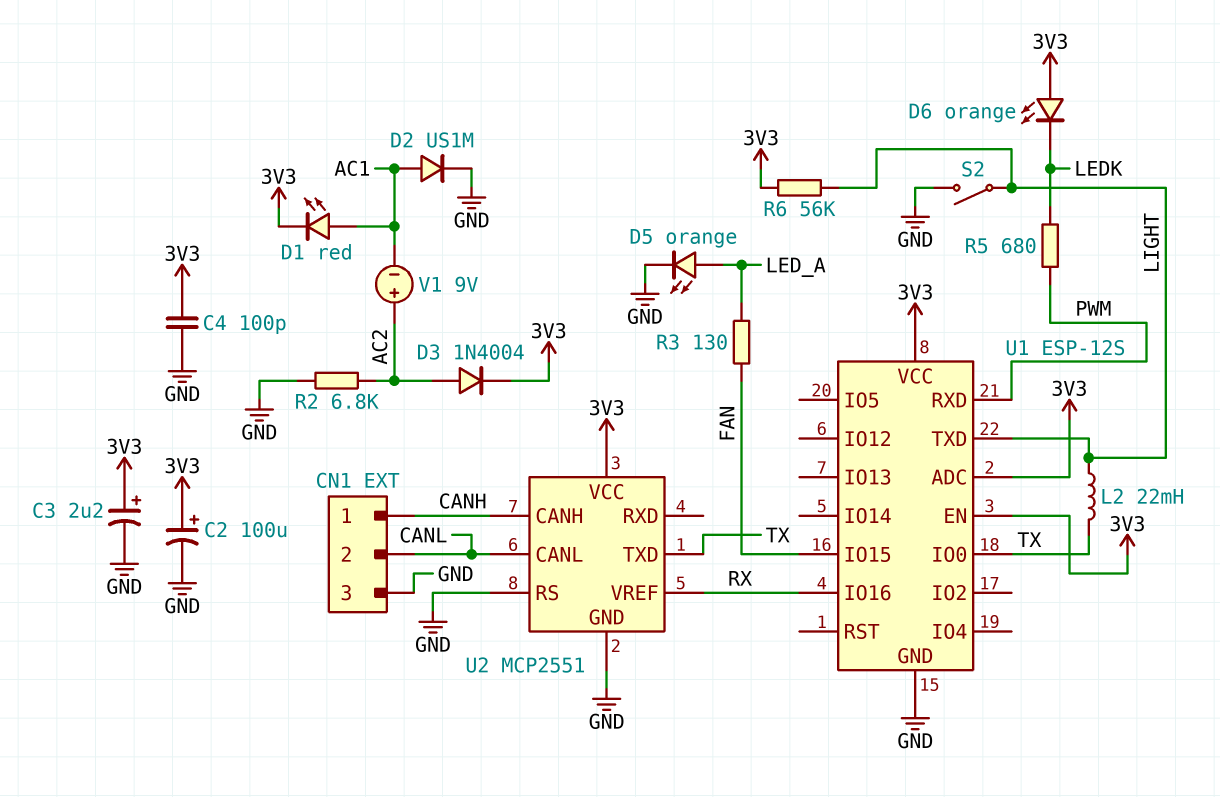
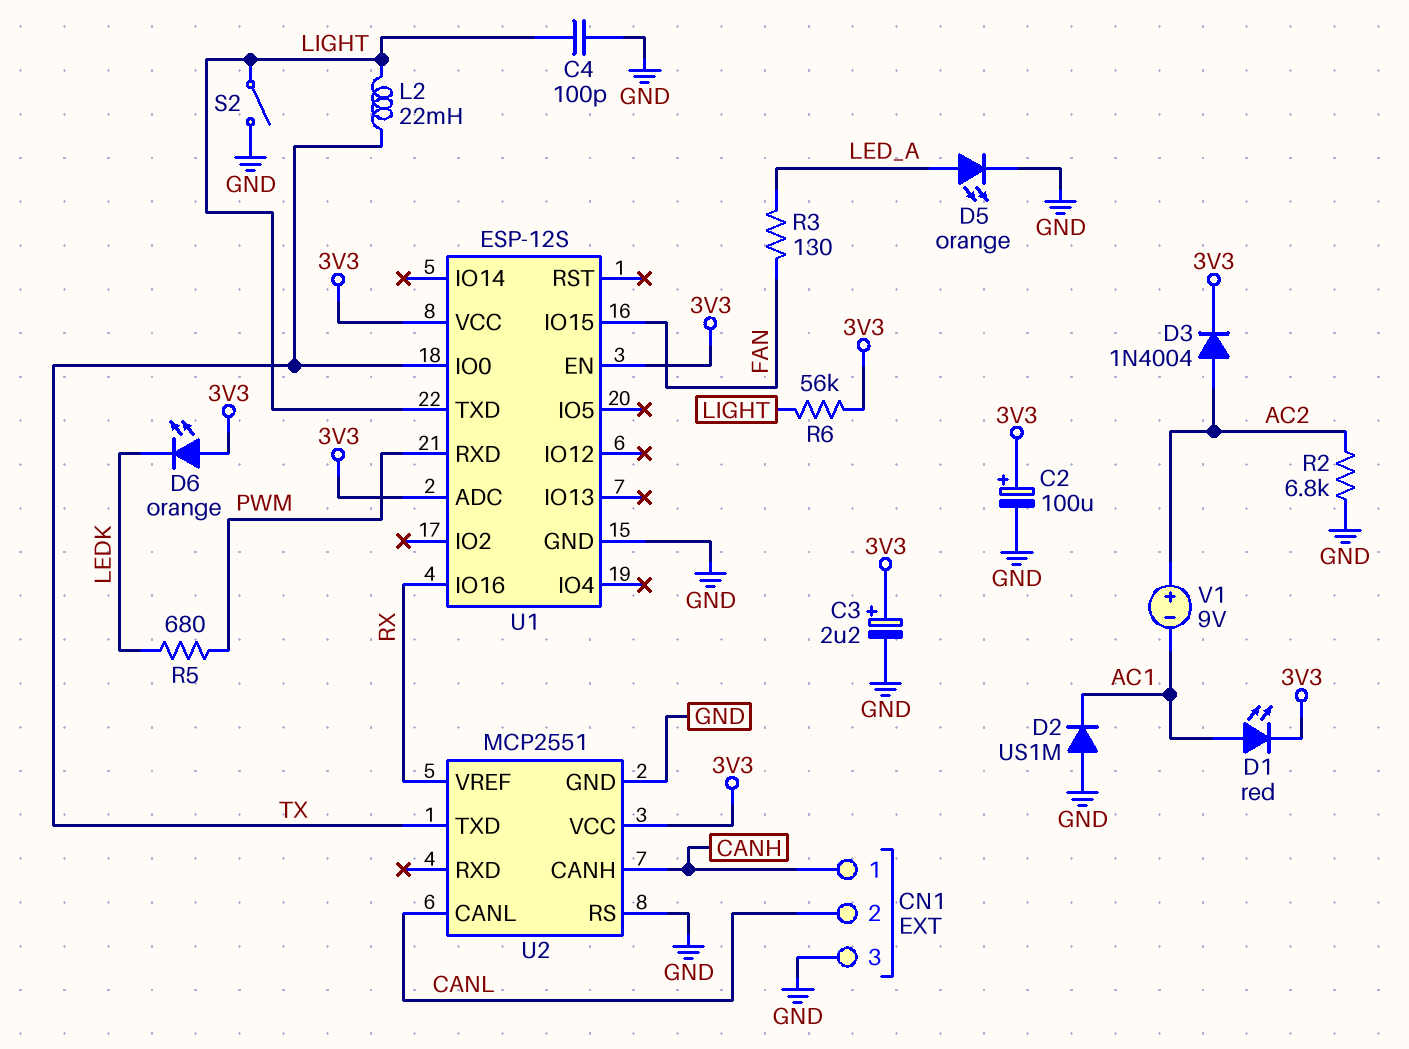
C4: 100pF (3V3, GND) -> 100pF (GND, LIGHT)
D2: diode US1M (A AC1, K GND) -> diode US1M (A GND, K AC1)

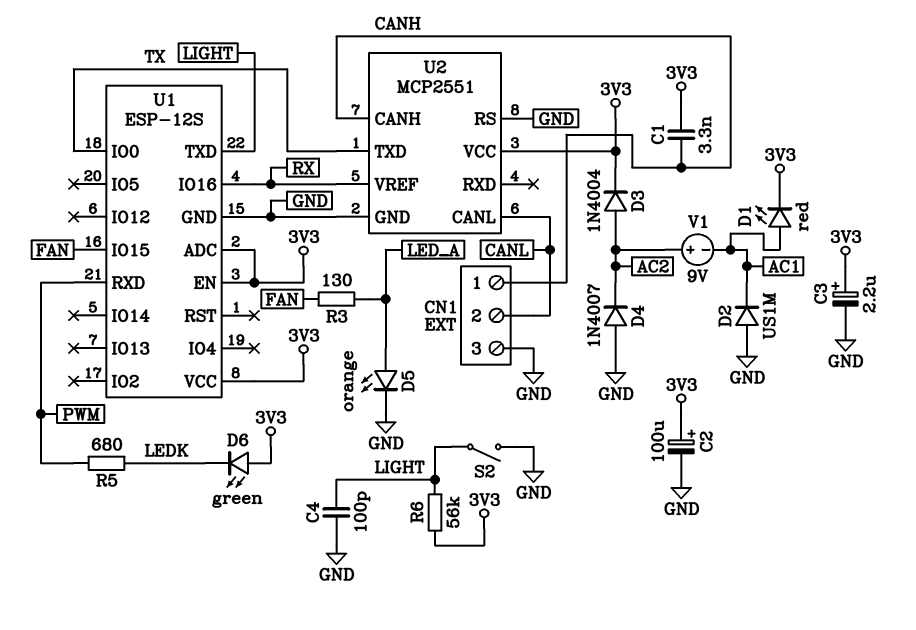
C1: none -> 3.3nF (3V3, CANH)
D4: none -> diode 1N4007 (A GND, K AC2)
D6: LED orange (A 3V3, K LEDK) -> LED green (A 3V3, K LEDK)
L2: 22mH (LIGHT, TX) -> none
R2: 6.8k (AC2, GND) -> none

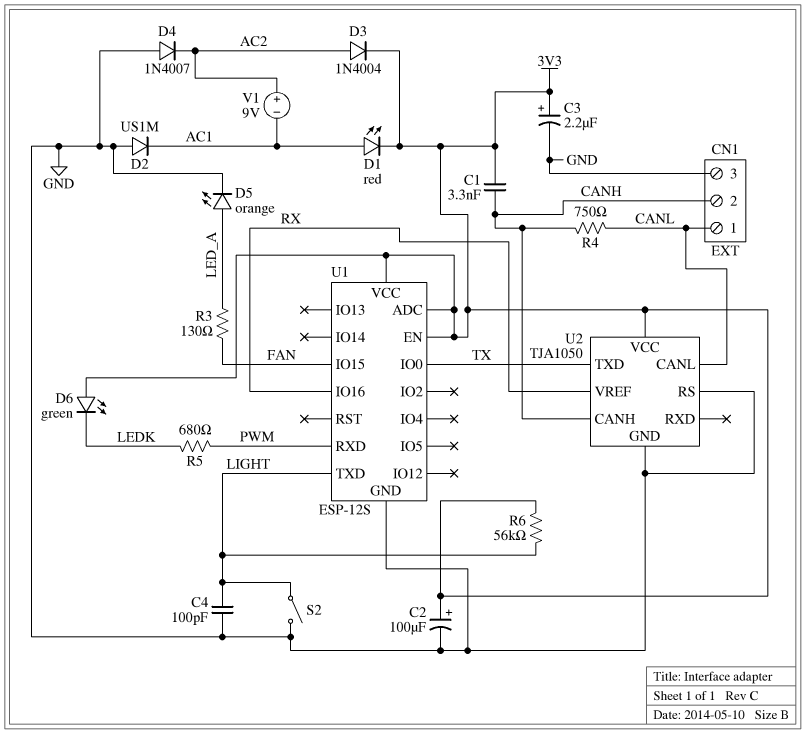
CN1 pin 1: CANH -> CANL
CN1 pin 2: CANL -> CANH
R4: none -> 750 (CANH, CANL)
U2: MCP2551 -> TJA1050

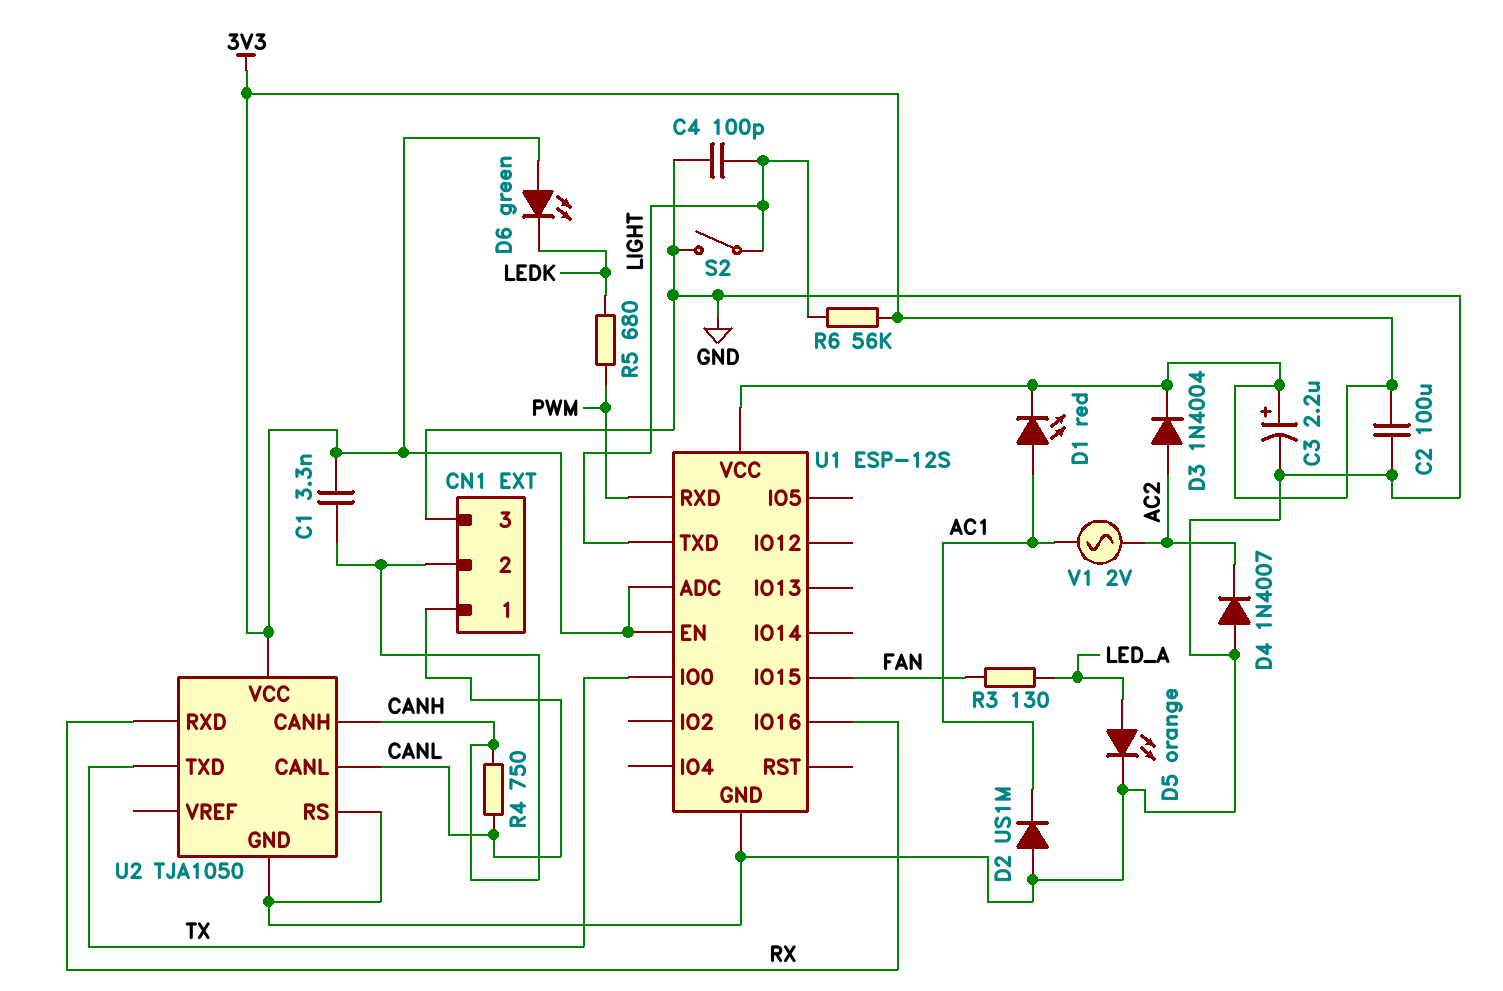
C2: 100uF (plus 3V3, minus GND) -> 100uF (3V3, GND)
U2 pin RXD: none -> RX
U2 pin VREF: RX -> none
V1: 9V (plus AC2, minus AC1) -> AC 2V (AC1, AC2)

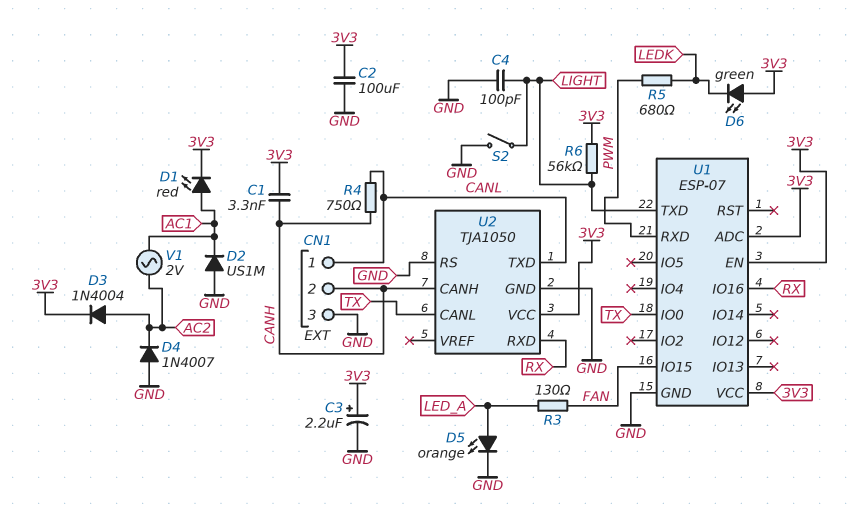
U1: ESP-12S -> ESP-07
U2 pin CANL: CANL -> TX
U2 pin TXD: TX -> CANL

